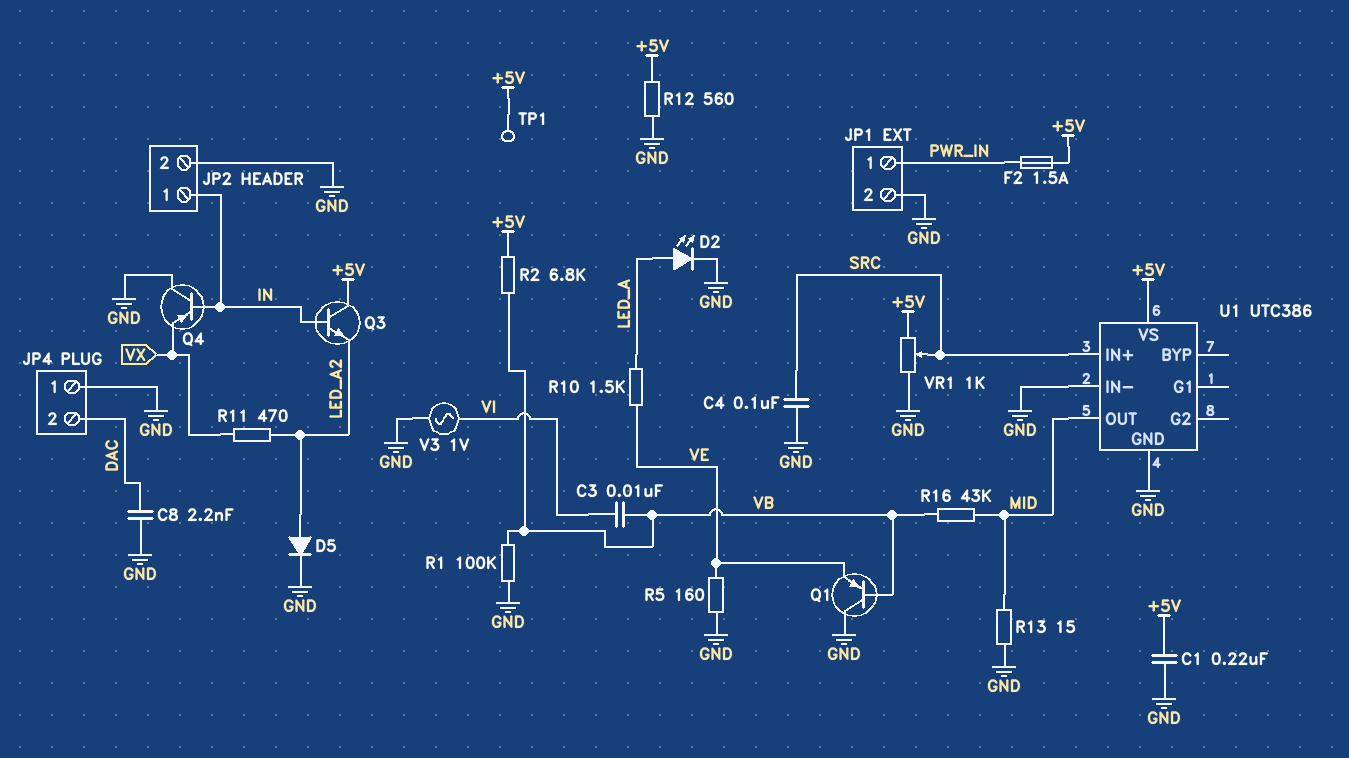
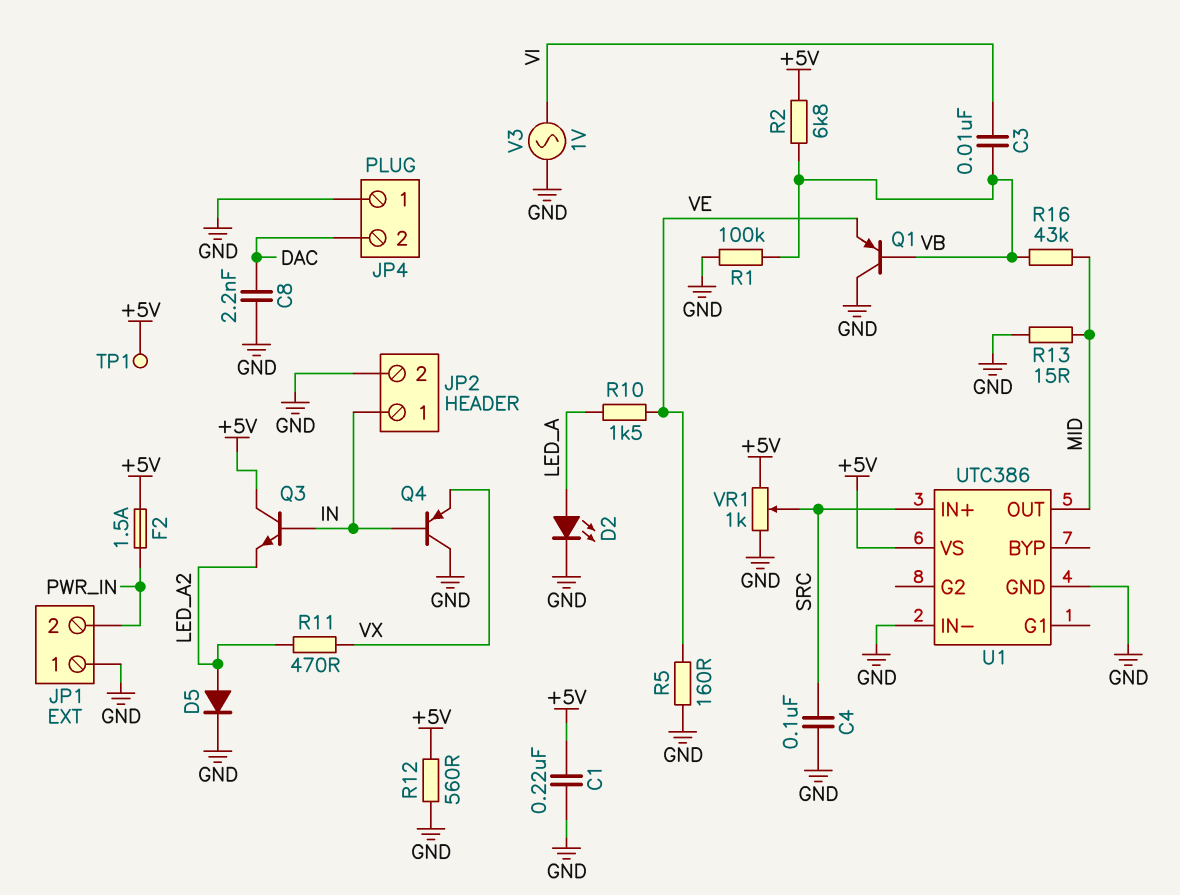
JP1 pin 1: PWR_IN -> GND
JP1 pin 2: GND -> PWR_IN

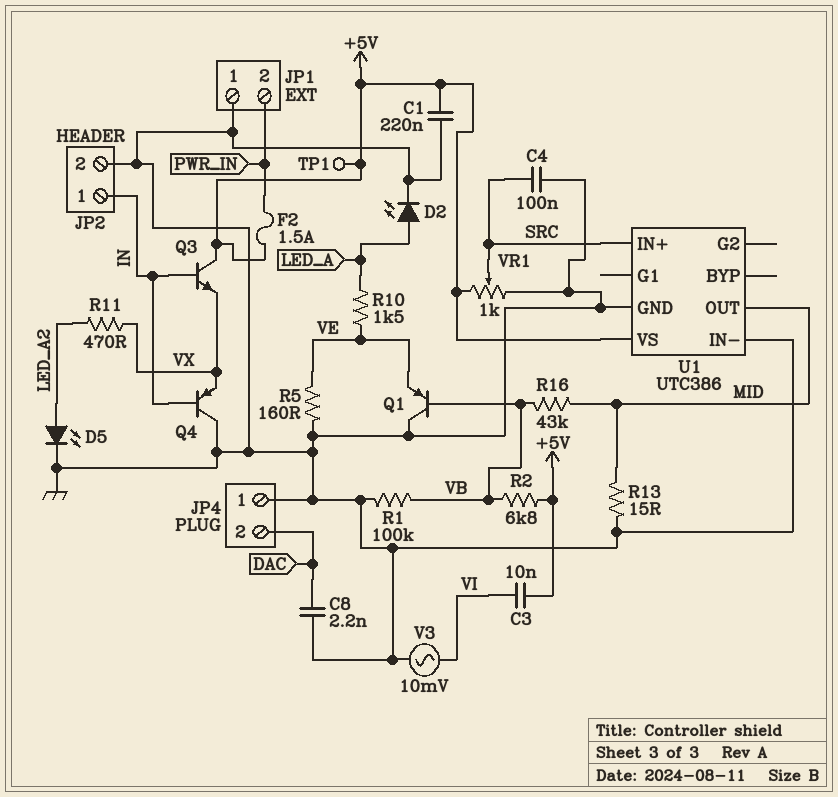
C3: 10nF (VB, VI) -> 10nF (+5V, VI)
D5: diode (A LED_A2, K GND) -> LED (A LED_A2, K GND)
Q3: NPN (B IN, C +5V, E LED_A2) -> NPN (B IN, C +5V, E VX)
R12: 560 (+5V, GND) -> none
V3: AC 1V (GND, VI) -> AC 10mV (GND, VI)

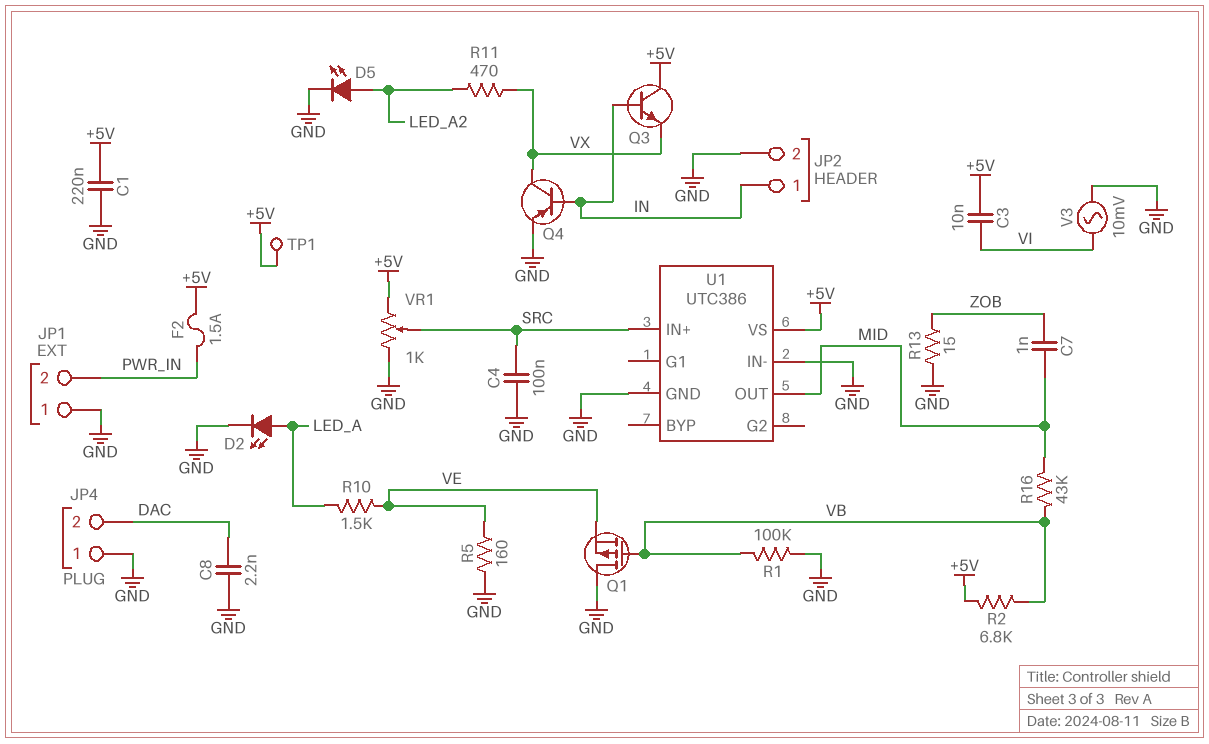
C7: none -> 1nF (MID, ZOB)
Q1: PNP (B VB, C GND, E VE) -> PMOS (G VB, D GND, S VE)
Q4: PNP (B IN, C GND, E VX) -> PNP (B IN, C VX, E GND)
R13: 15 (GND, MID) -> 15 (GND, ZOB)

